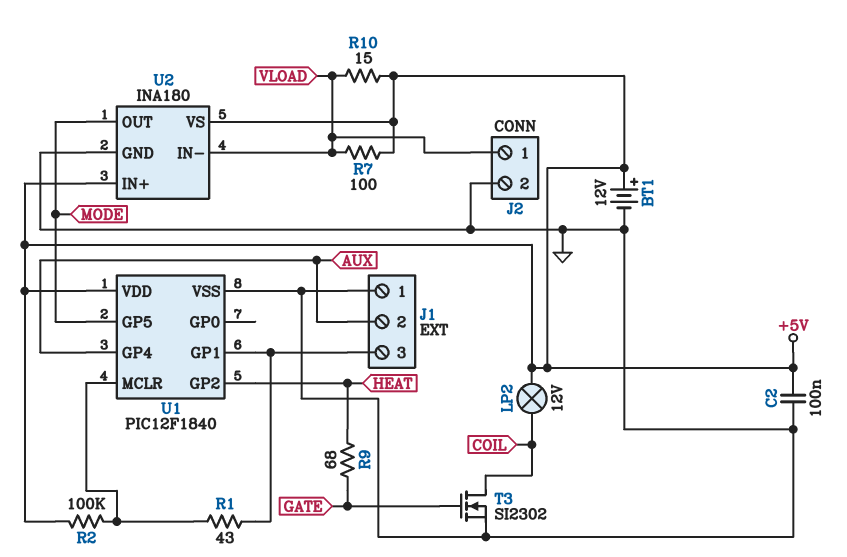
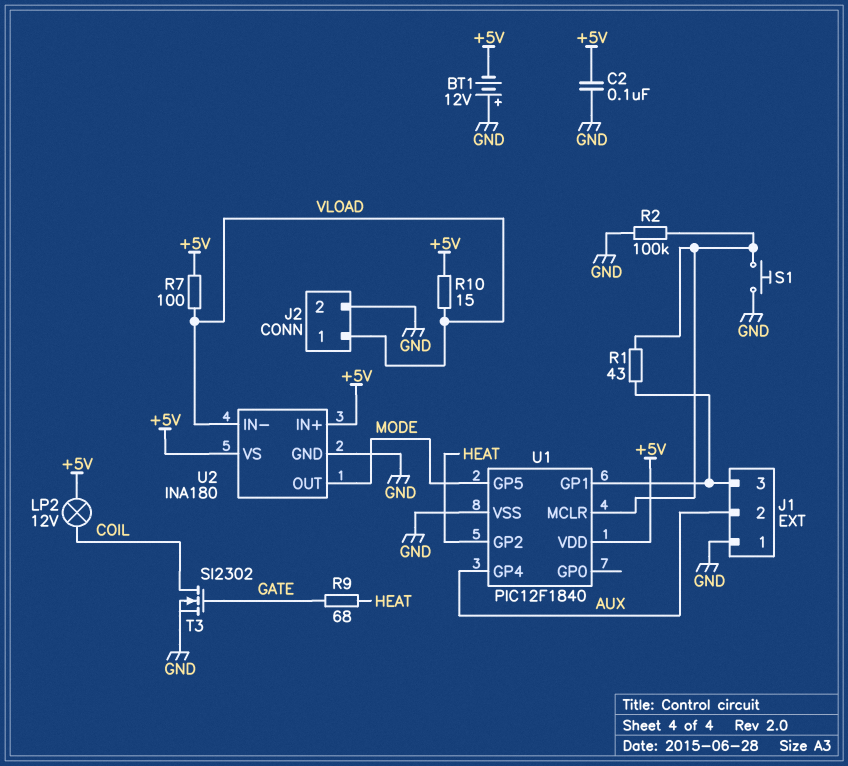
BT1: 12V (plus +5V, minus GND) -> 12V (plus GND, minus +5V)
R2: 100k (+5V, U1/MCLR) -> 100k (GND, U1/MCLR)
S1: none -> button (GND, U1/MCLR)

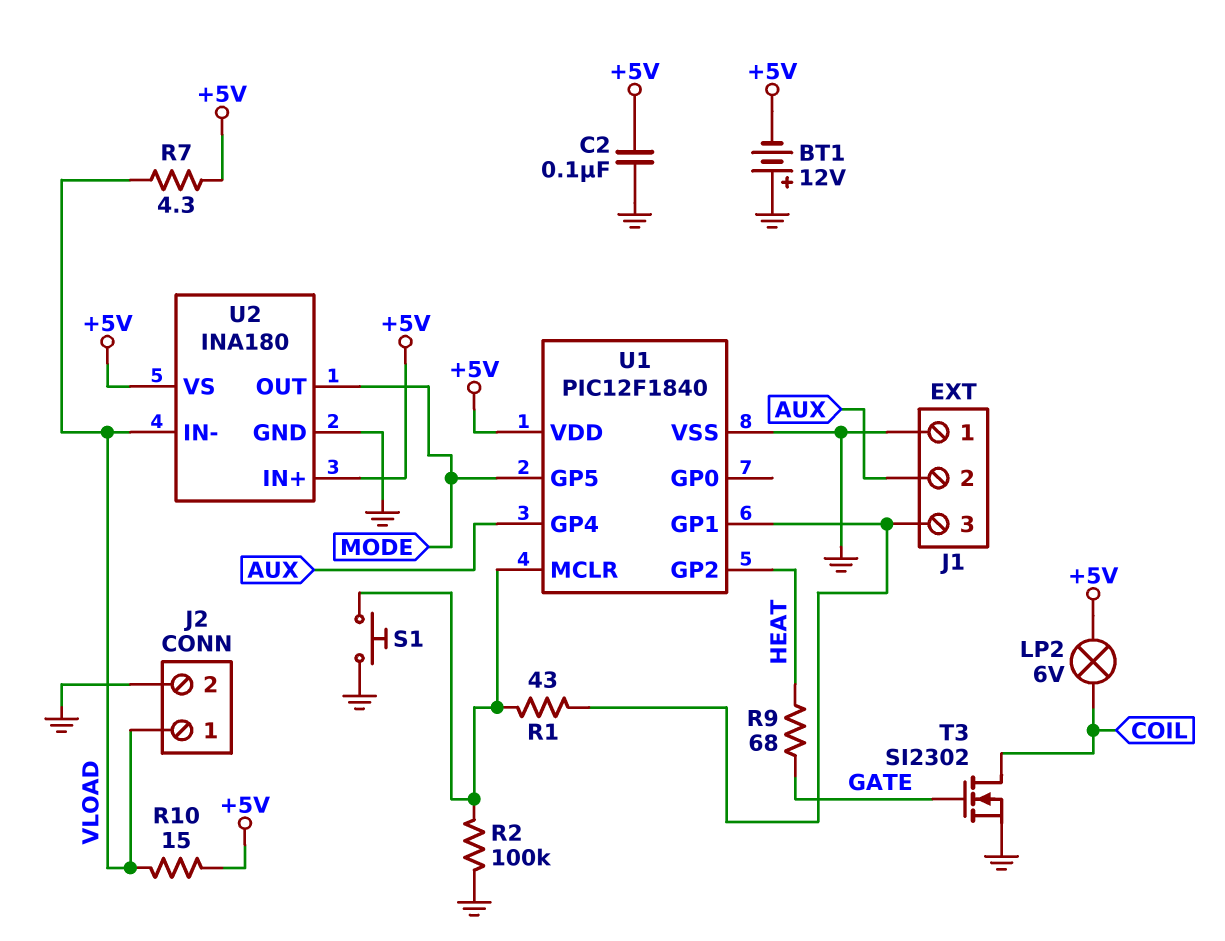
LP2: lamp 12V (+5V, COIL) -> lamp 6V (+5V, COIL)
R7: 100 (+5V, VLOAD) -> 4.3 (+5V, VLOAD)

